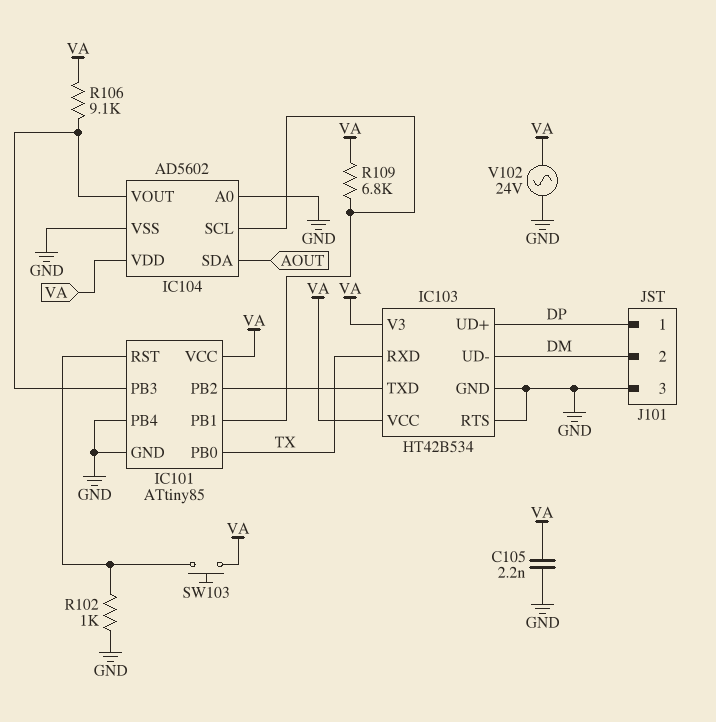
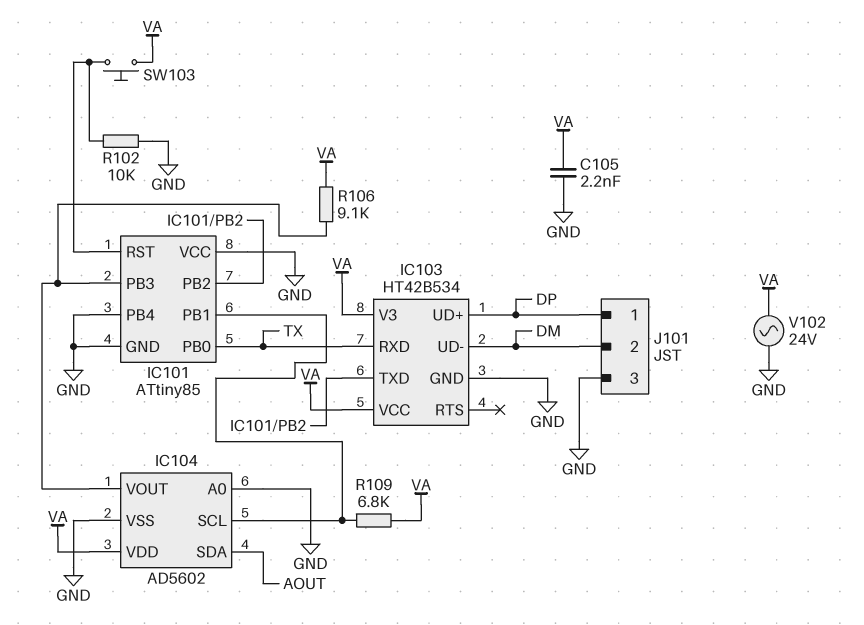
IC101 pin VCC: VA -> GND
IC103 pin RTS: GND -> none
R102: 1k (GND, IC101/RST) -> 10k (GND, IC101/RST)

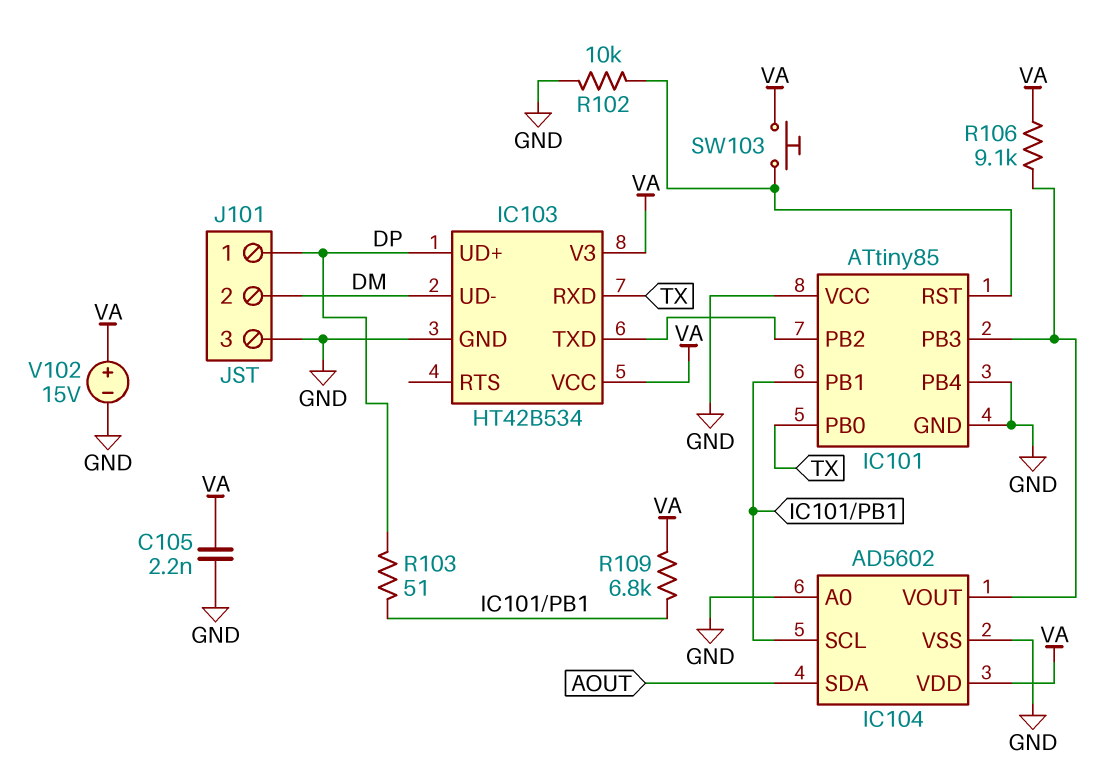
R103: none -> 51 (DP, IC101/PB1)
V102: AC 24V (GND, VA) -> 15V (plus VA, minus GND)

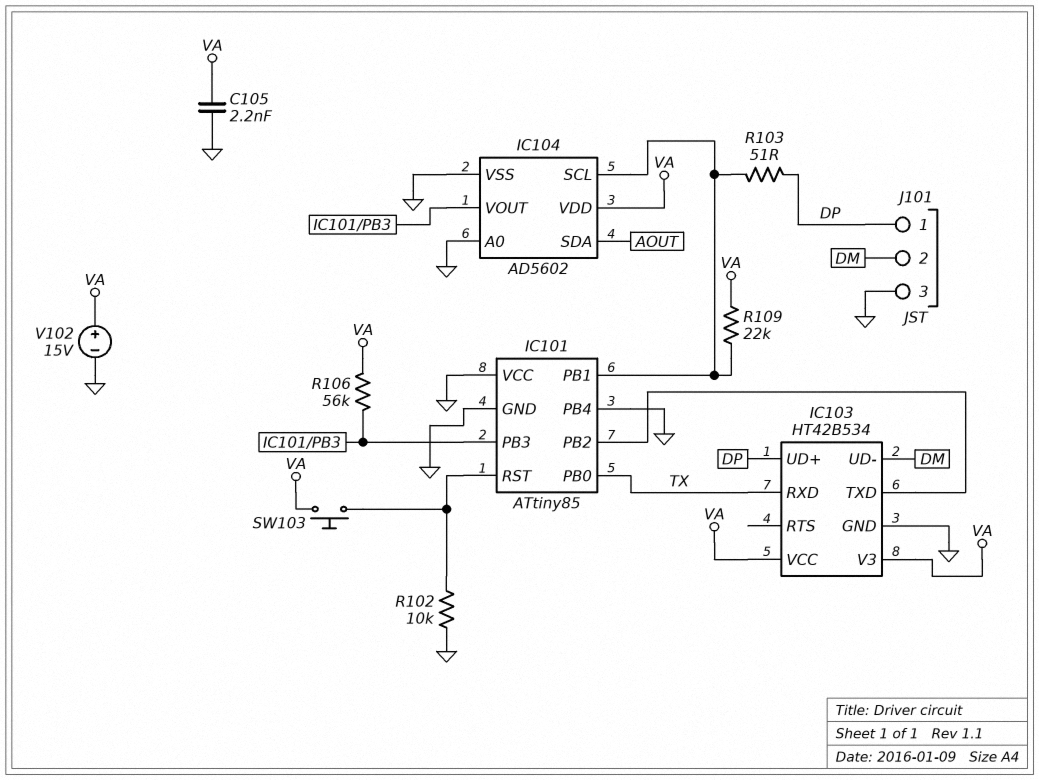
R106: 9.1k (IC101/PB3, VA) -> 56k (IC101/PB3, VA)
R109: 6.8k (IC101/PB1, VA) -> 22k (IC101/PB1, VA)

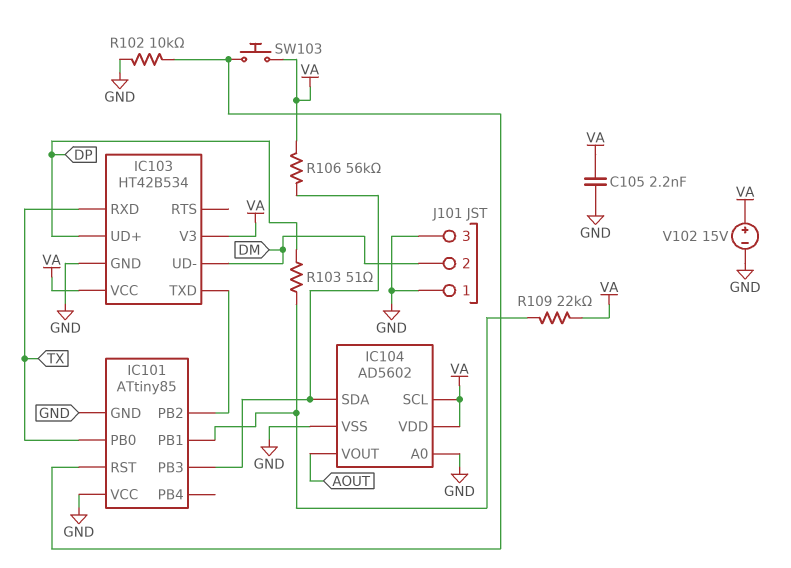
IC101 pin PB4: GND -> none
IC104 pin SCL: IC101/PB1 -> VA
IC104 pin SDA: AOUT -> IC101/PB3
IC104 pin VOUT: IC101/PB3 -> AOUT
J101 pin 1: DP -> GND

